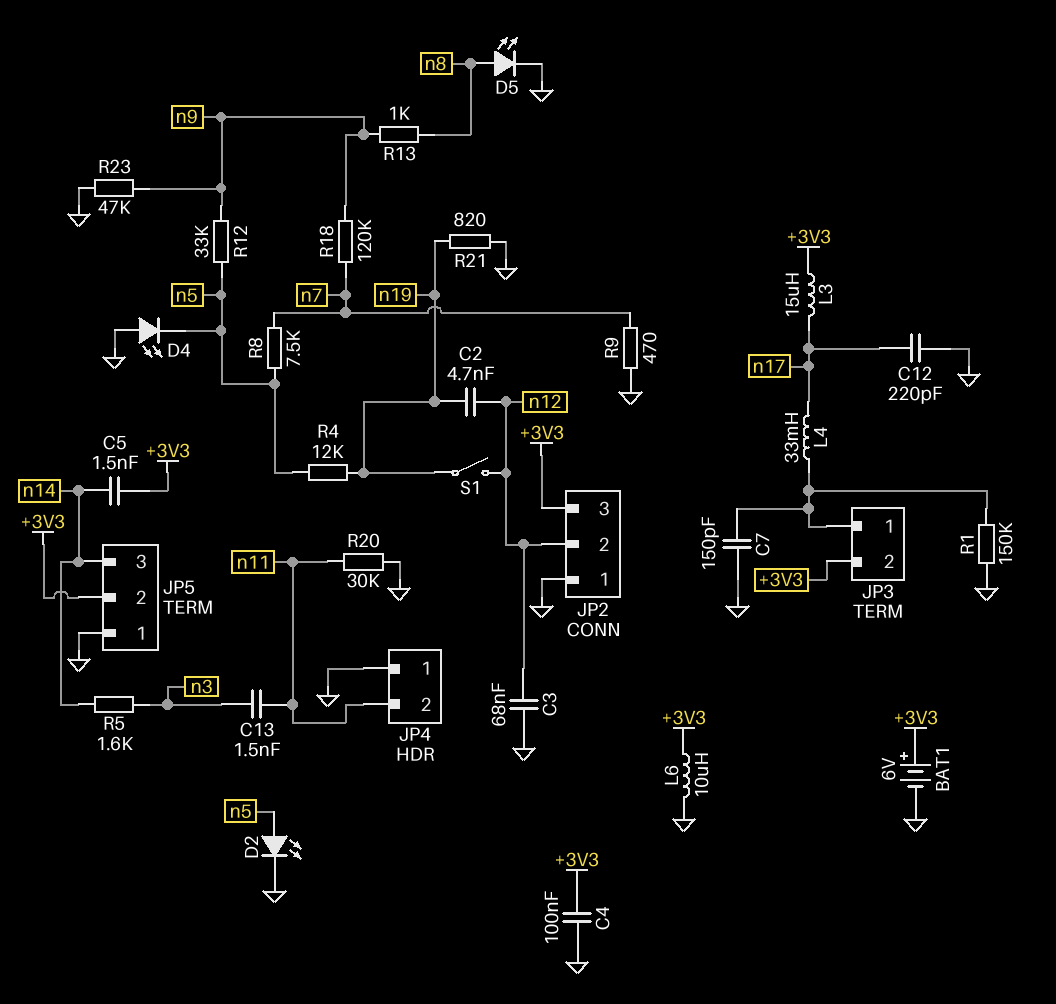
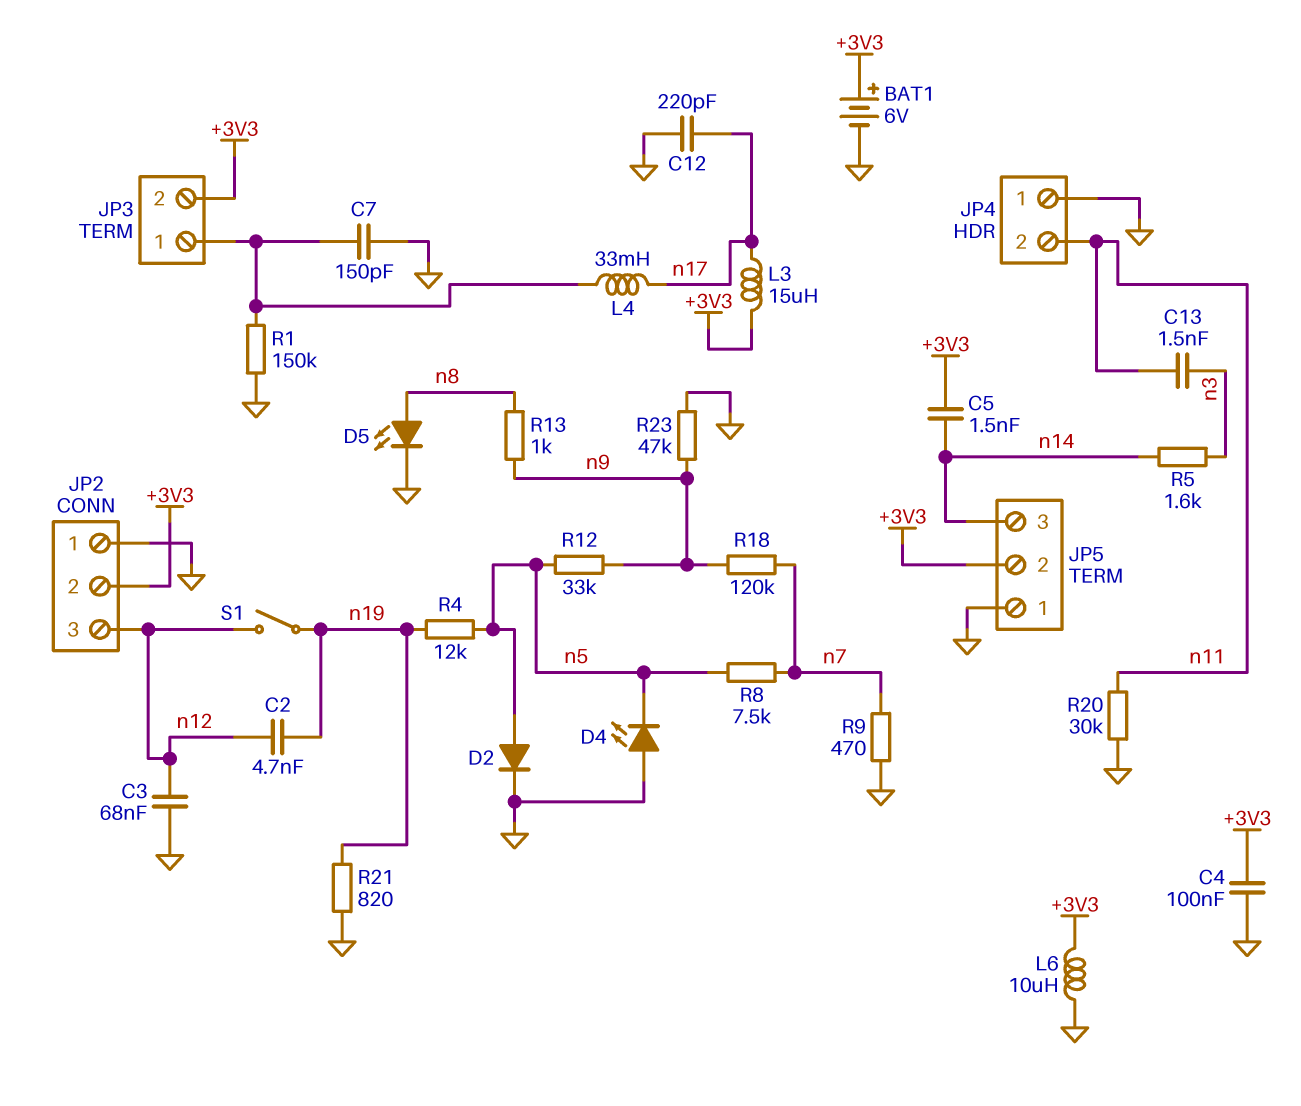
D2: LED (A n5, K GND) -> diode (A n5, K GND)
JP2 pin 2: n12 -> +3V3
JP2 pin 3: +3V3 -> n12

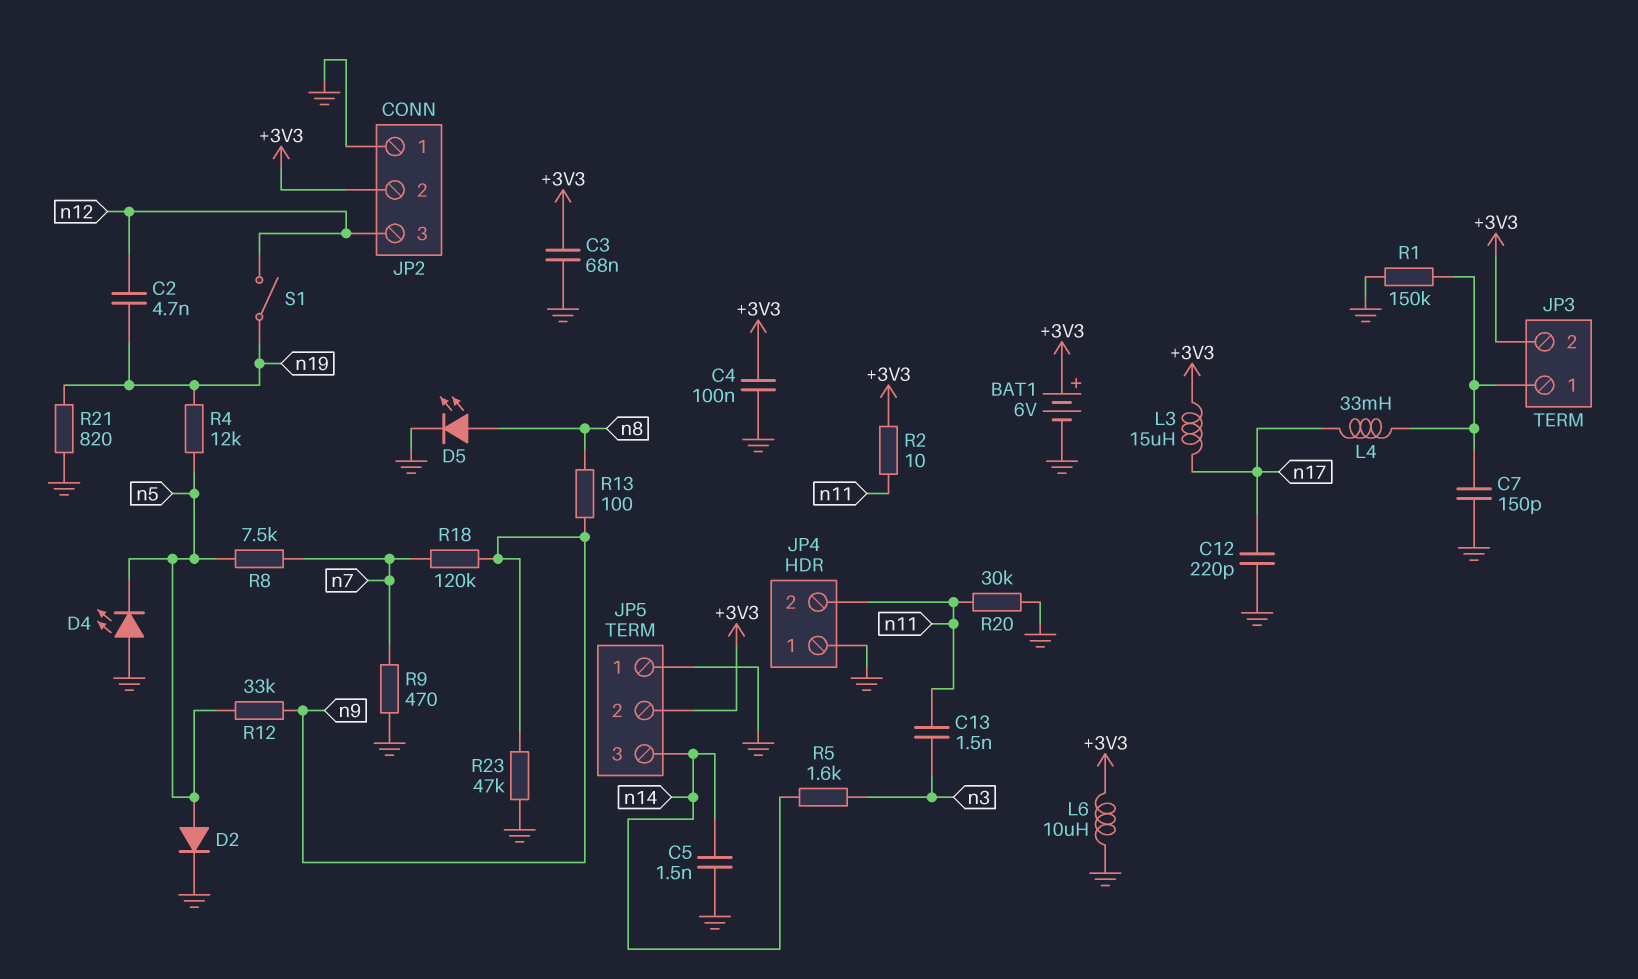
C3: 68nF (GND, n12) -> 68nF (+3V3, GND)
C5: 1.5nF (+3V3, n14) -> 1.5nF (GND, n14)
R2: none -> 10 (+3V3, n11)
R13: 1k (n8, n9) -> 100 (n8, n9)

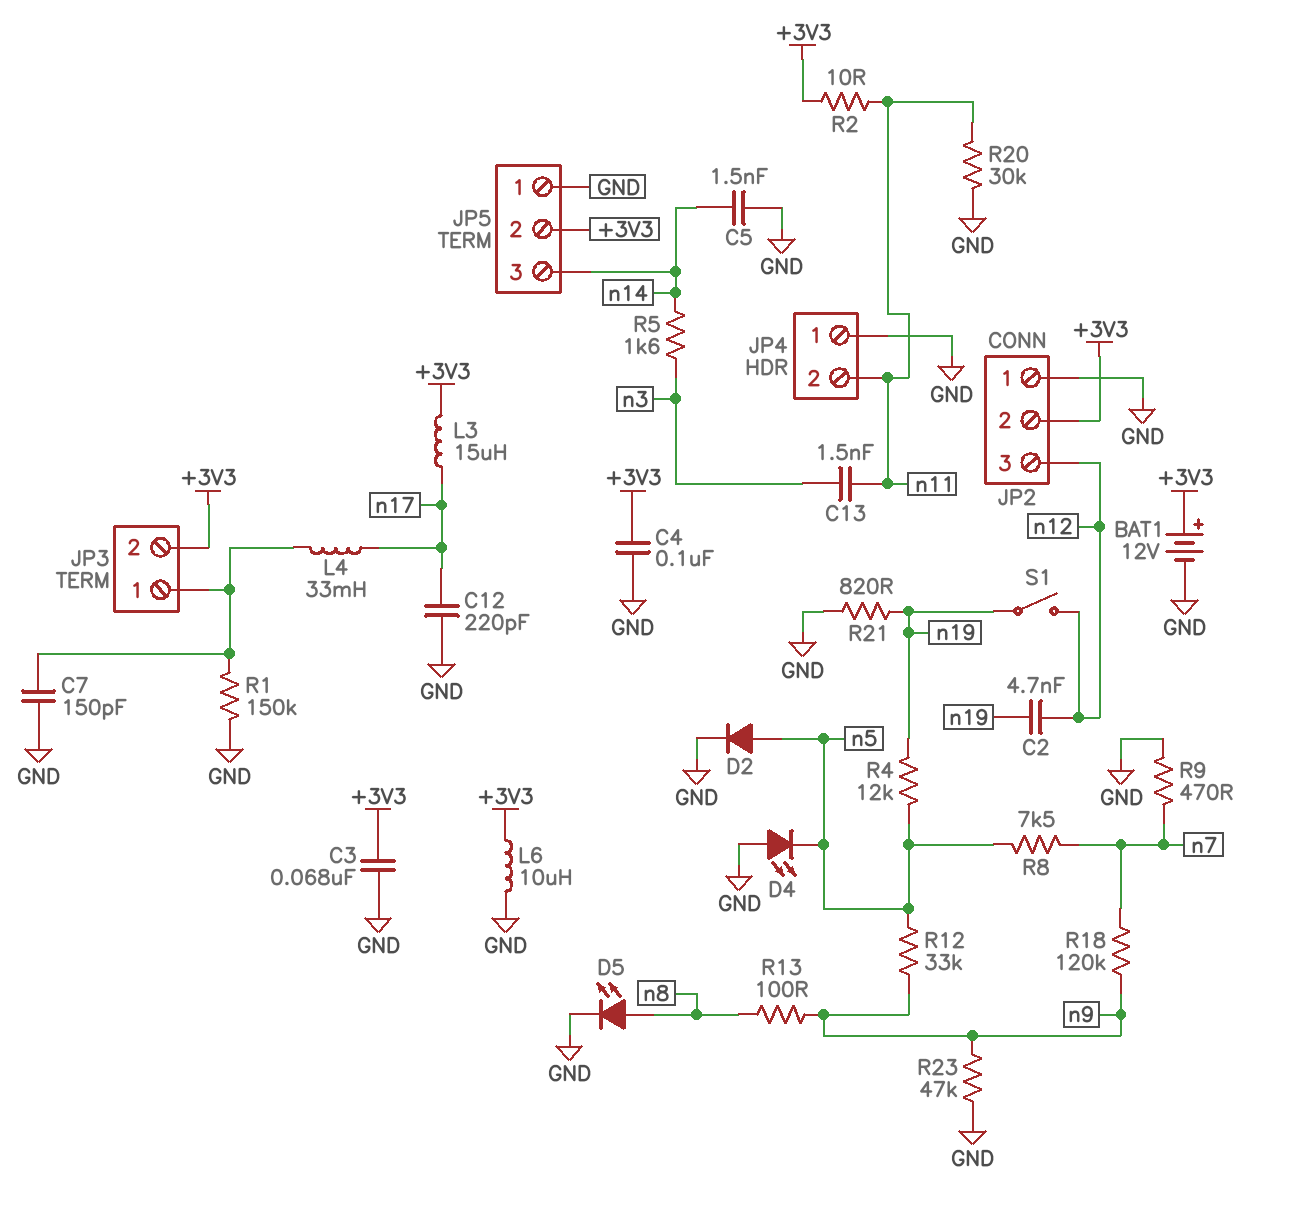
BAT1: 6V (plus +3V3, minus GND) -> 12V (plus +3V3, minus GND)

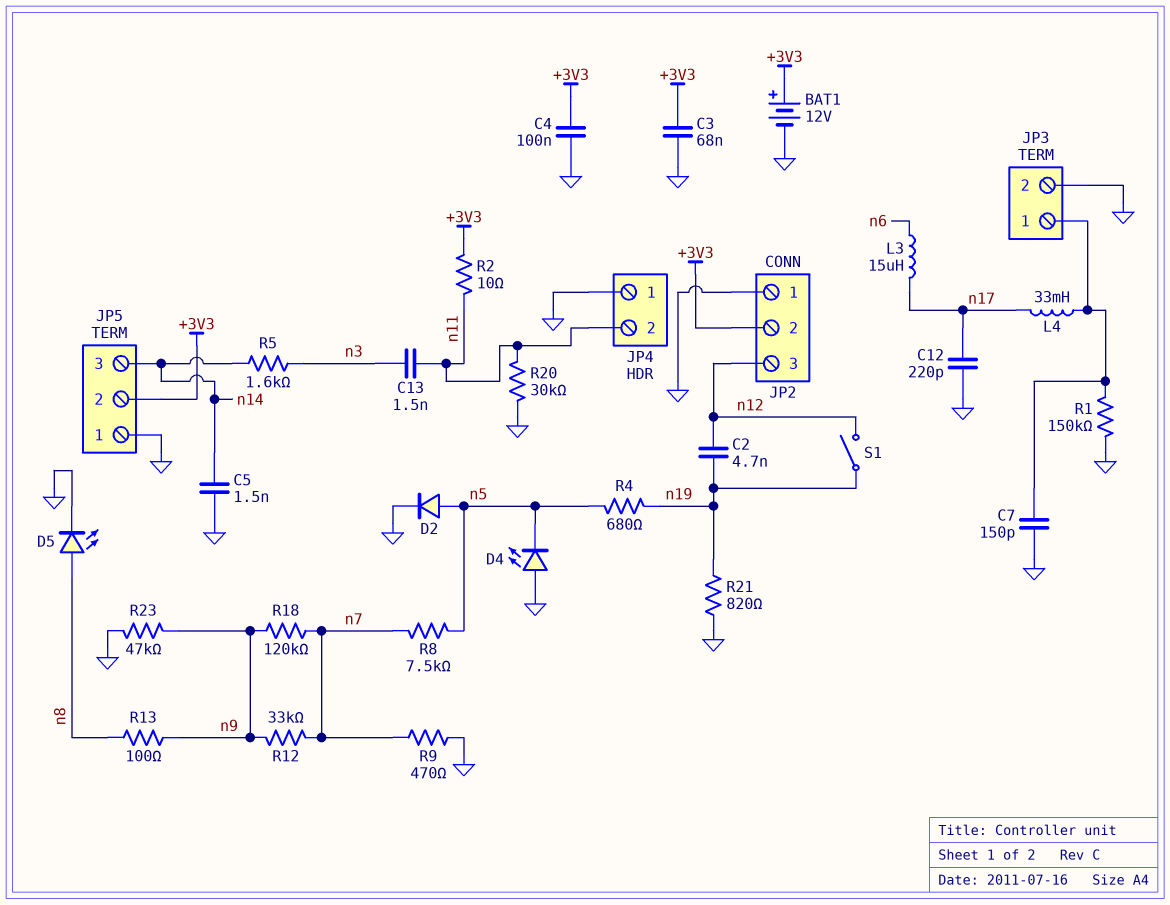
JP3 pin 2: +3V3 -> GND
L3: 15uH (+3V3, n17) -> 15uH (n6, n17)
L6: 10uH (+3V3, GND) -> none
R4: 12k (n5, n19) -> 680 (n5, n19)
R12: 33k (n5, n9) -> 33k (n7, n9)

